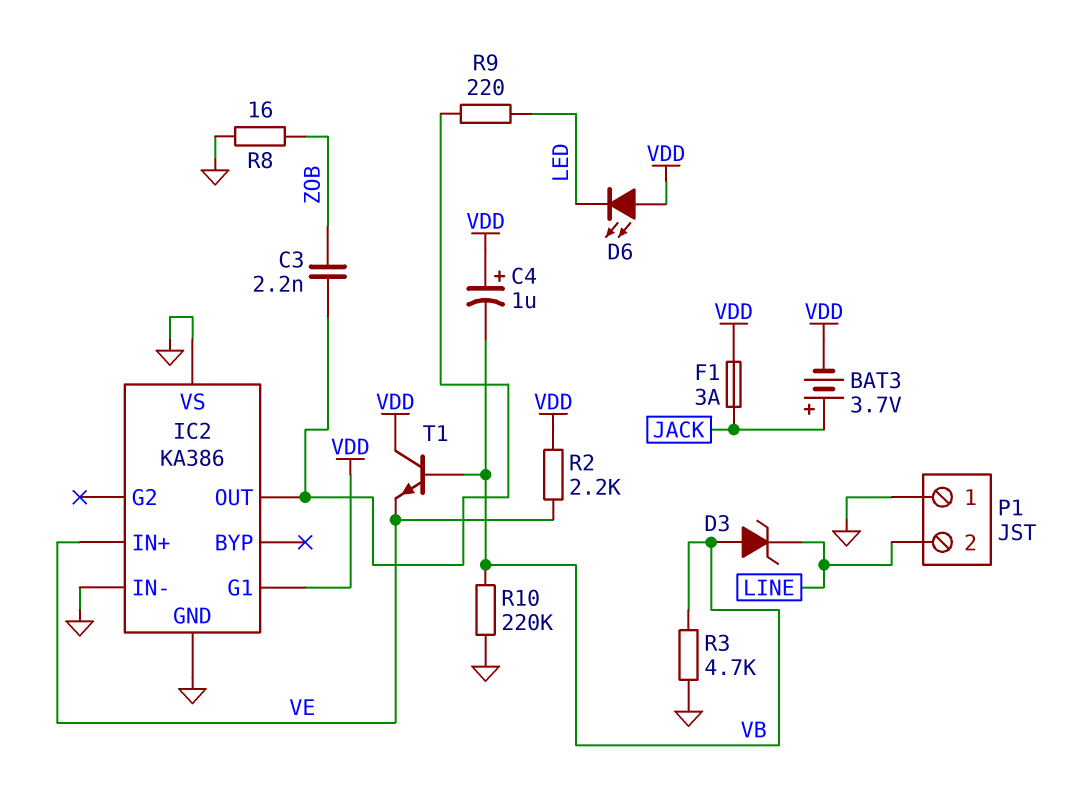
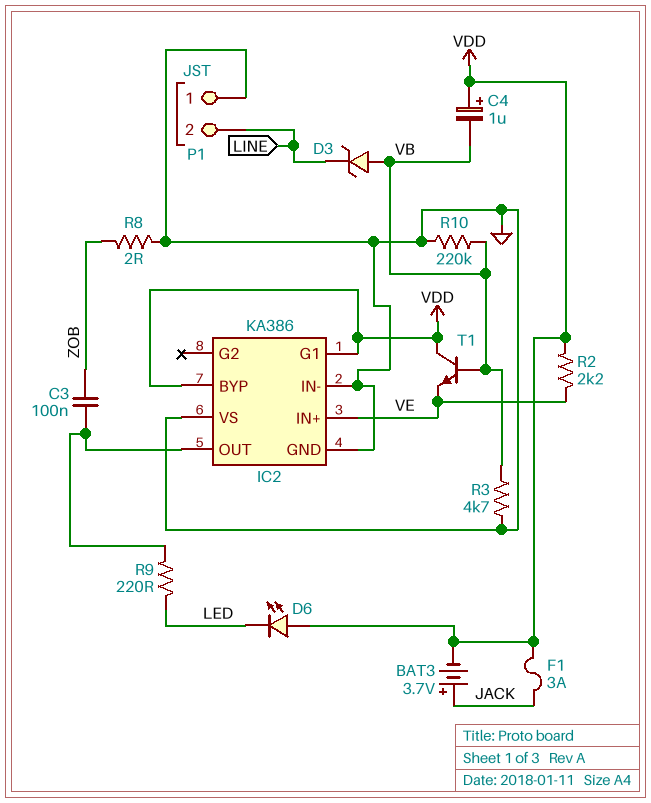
C3: 2.2nF (IC2/OUT, ZOB) -> 100nF (IC2/OUT, ZOB)
IC2 pin BYP: none -> VDD
R8: 16 (GND, ZOB) -> 2 (GND, ZOB)

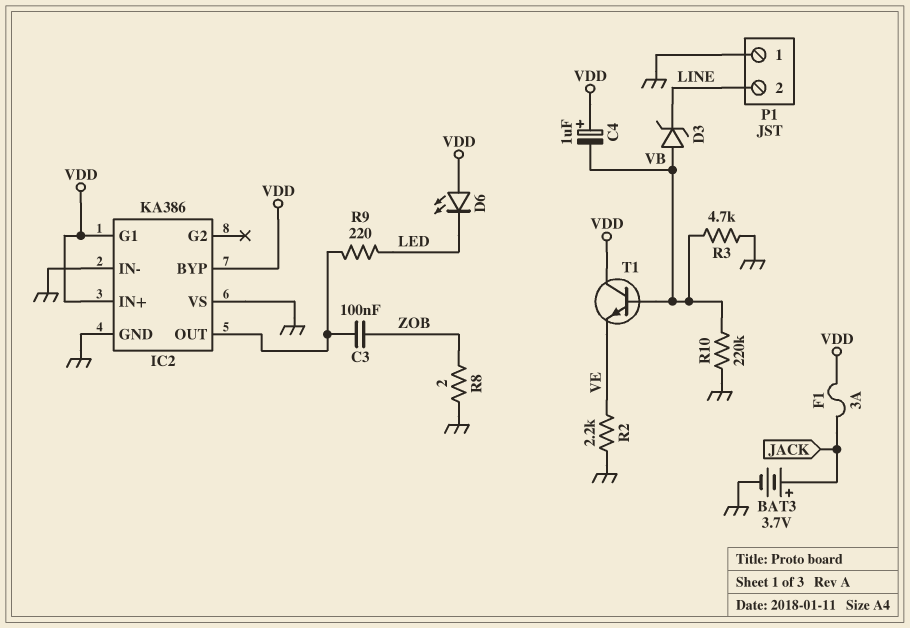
BAT3: 3.7V (plus JACK, minus VDD) -> 3.7V (plus JACK, minus GND)
IC2 pin IN+: VE -> VDD
R2: 2.2k (VDD, VE) -> 2.2k (GND, VE)

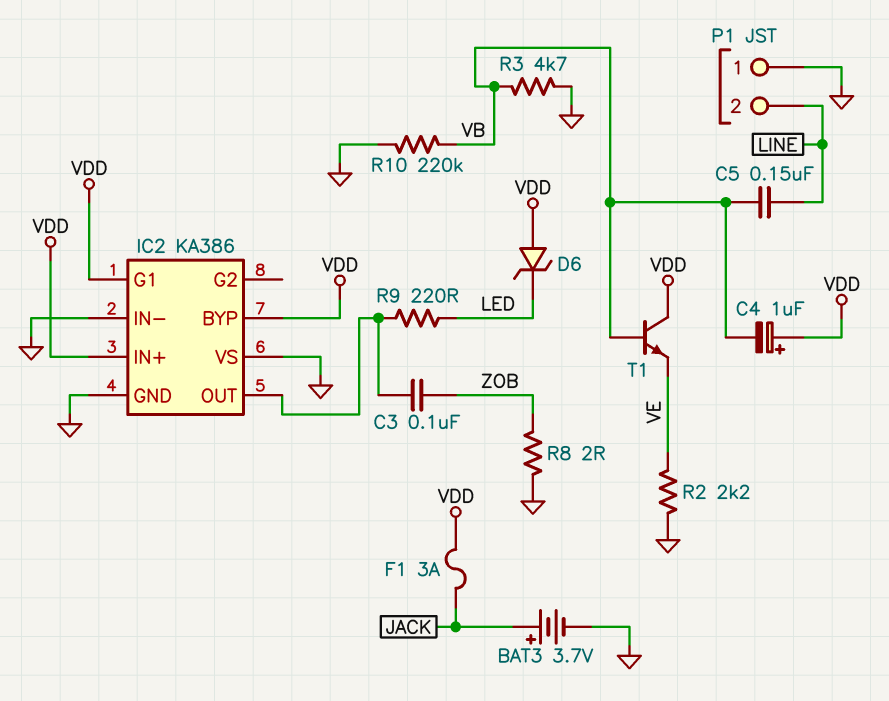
C5: none -> 150nF (LINE, VB)
D3: zener (A VB, K LINE) -> none
D6: LED (A VDD, K LED) -> zener (A VDD, K LED)

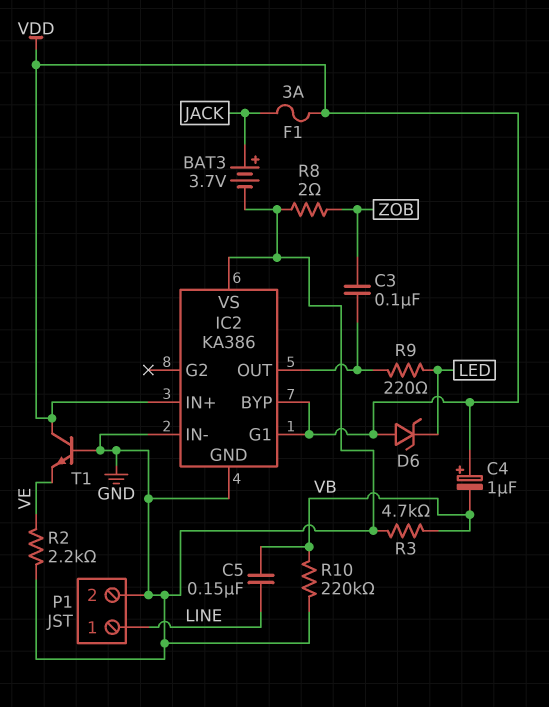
P1 pin 1: GND -> LINE
P1 pin 2: LINE -> GND
T1: NPN (B VB, C VDD, E VE) -> NPN (B GND, C VDD, E VE)

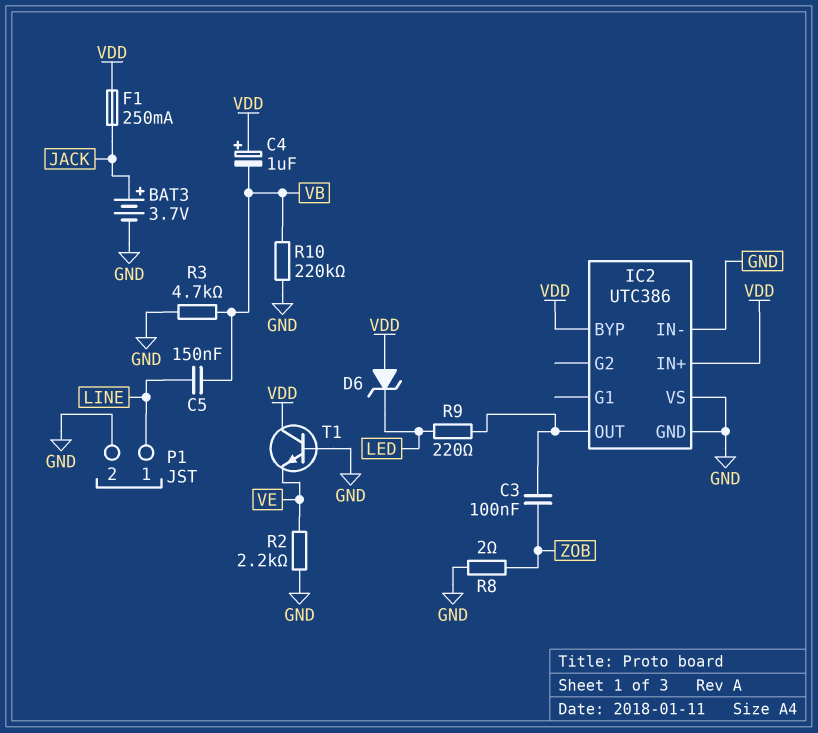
F1: 3A (JACK, VDD) -> 250mA (JACK, VDD)
IC2: KA386 -> UTC386
IC2 pin G1: VDD -> none

